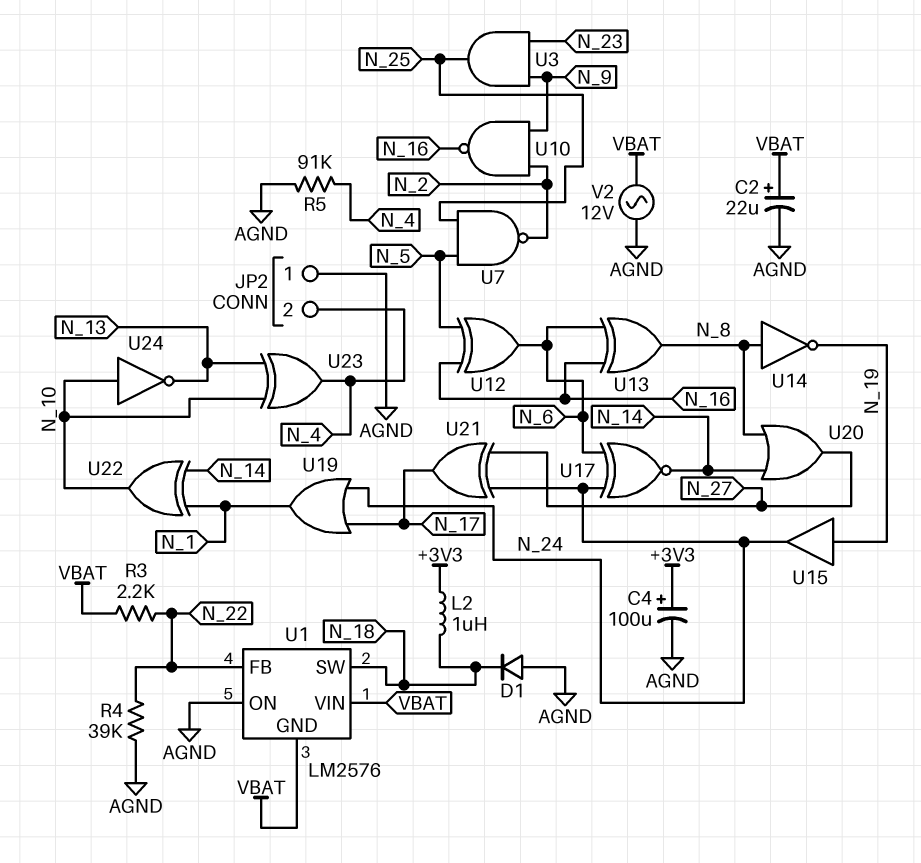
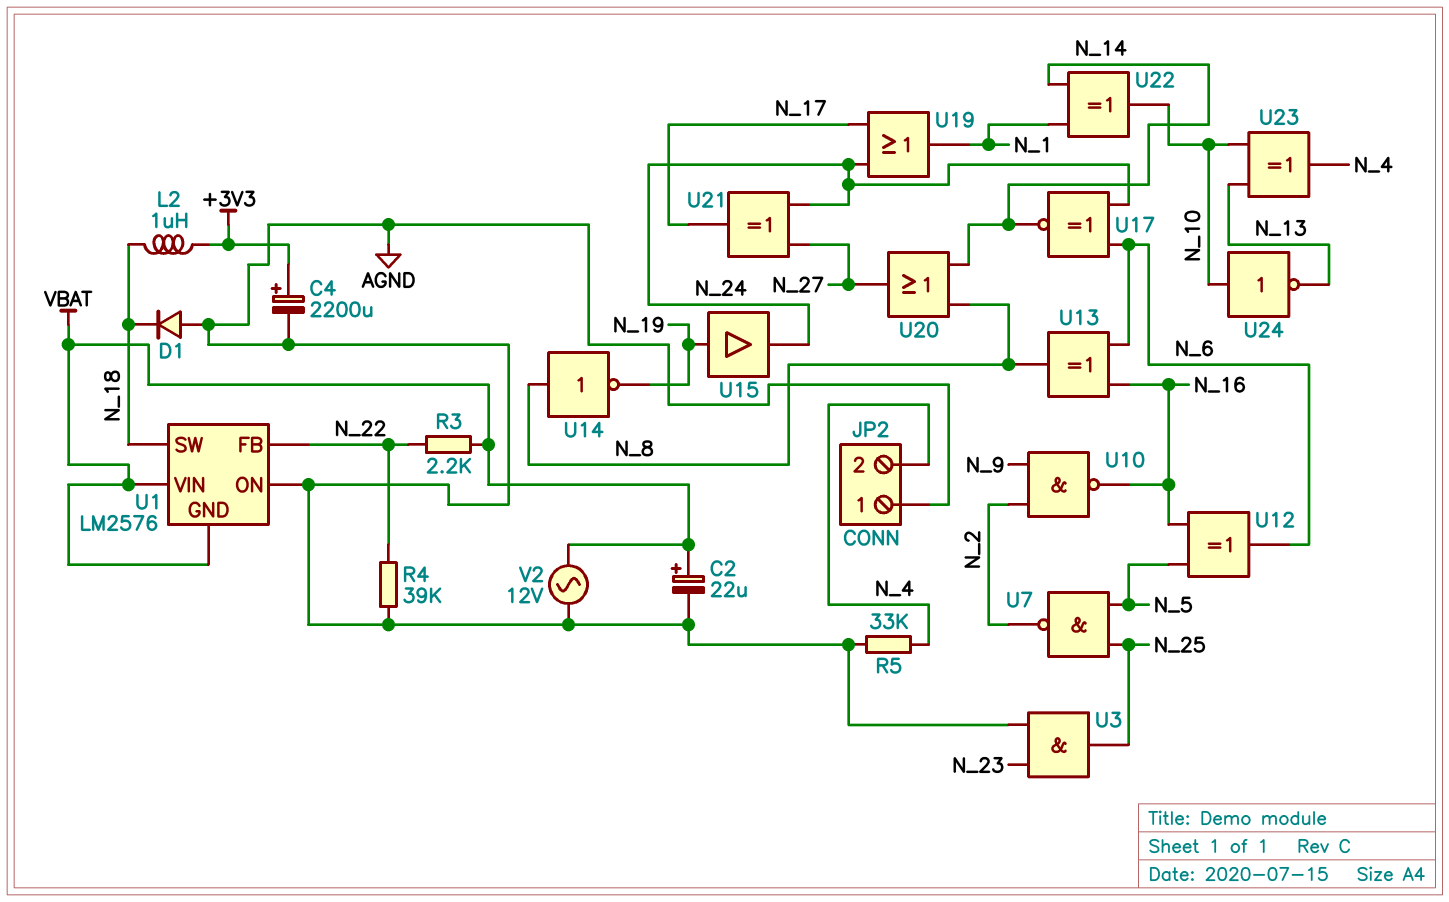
C4: 100uF (plus +3V3, minus AGND) -> 2200uF (plus +3V3, minus AGND)
R5: 91k (AGND, N_4) -> 33k (AGND, N_4)
U3: AND (in N_9, in N_23, out N_25) -> AND (in AGND, in N_23, out N_25)

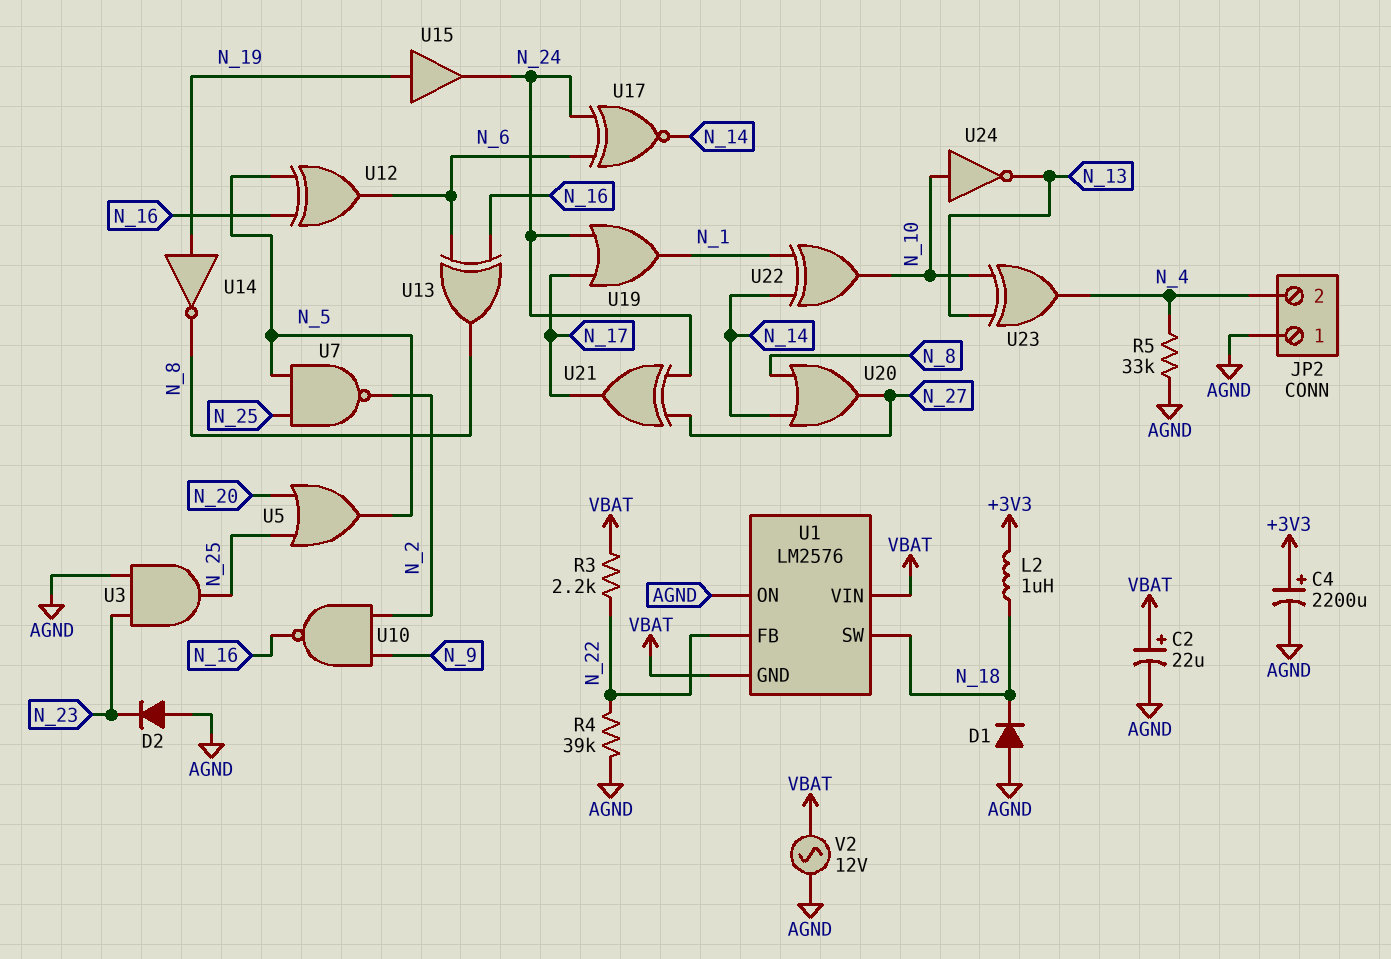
D2: none -> diode (A AGND, K N_23)
U5: none -> OR (in N_20, in N_25, out N_5)
U14: NOT (in N_8, out N_19) -> NOT (in N_19, out N_8)

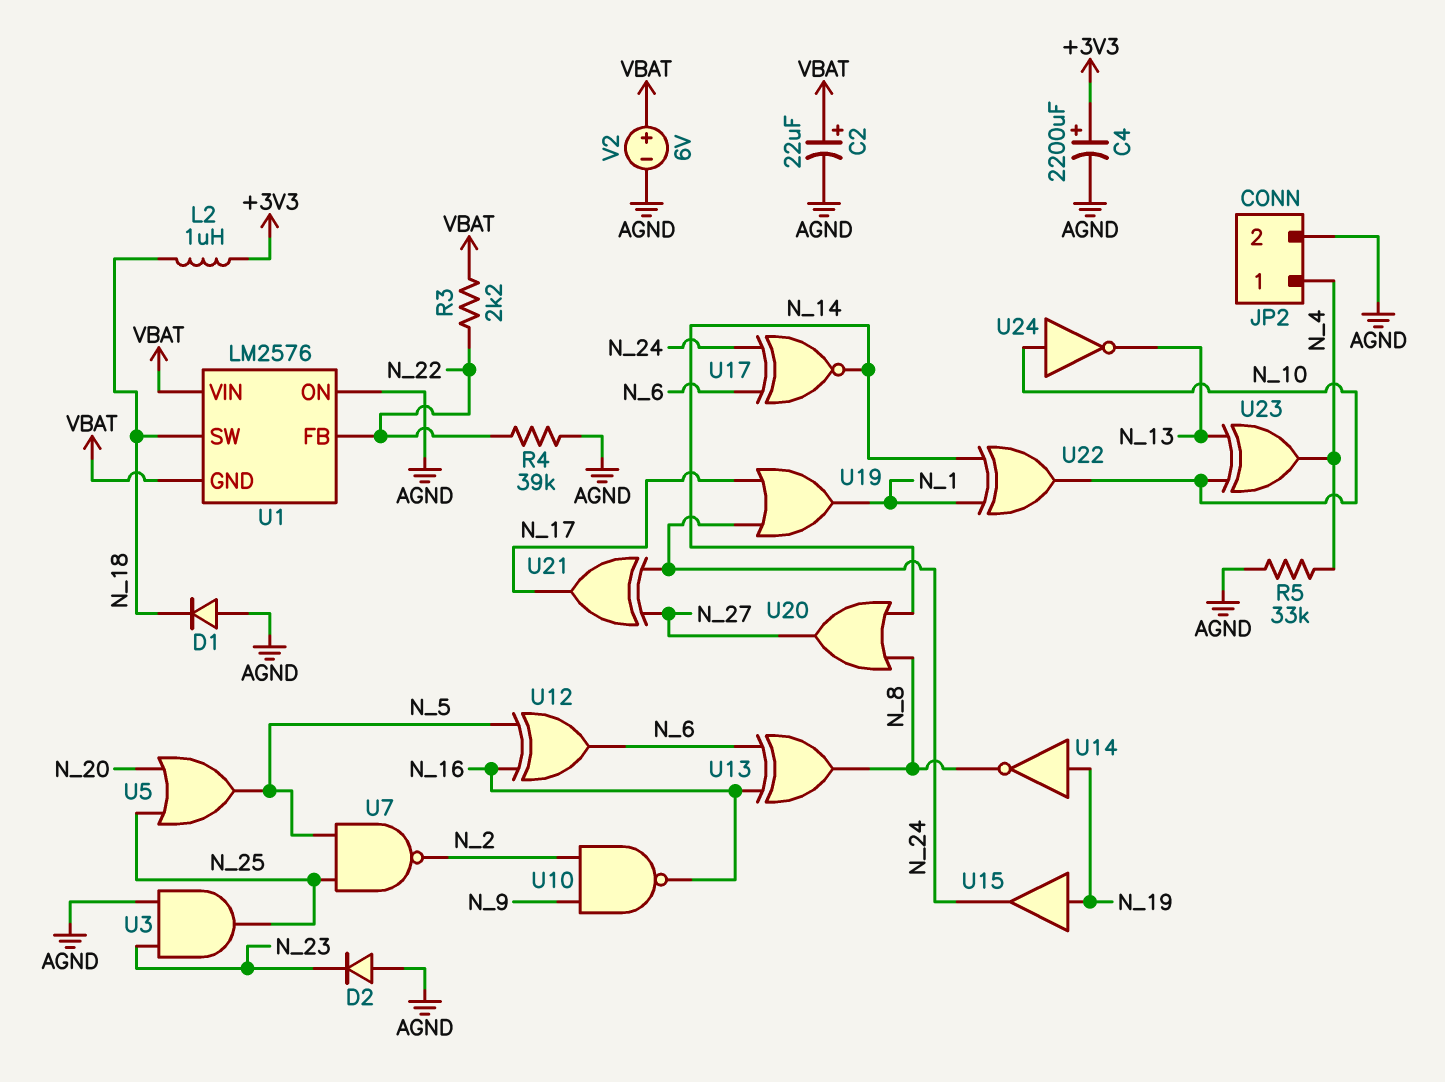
JP2 pin 1: AGND -> N_4
JP2 pin 2: N_4 -> AGND
V2: AC 12V (AGND, VBAT) -> 6V (plus VBAT, minus AGND)

